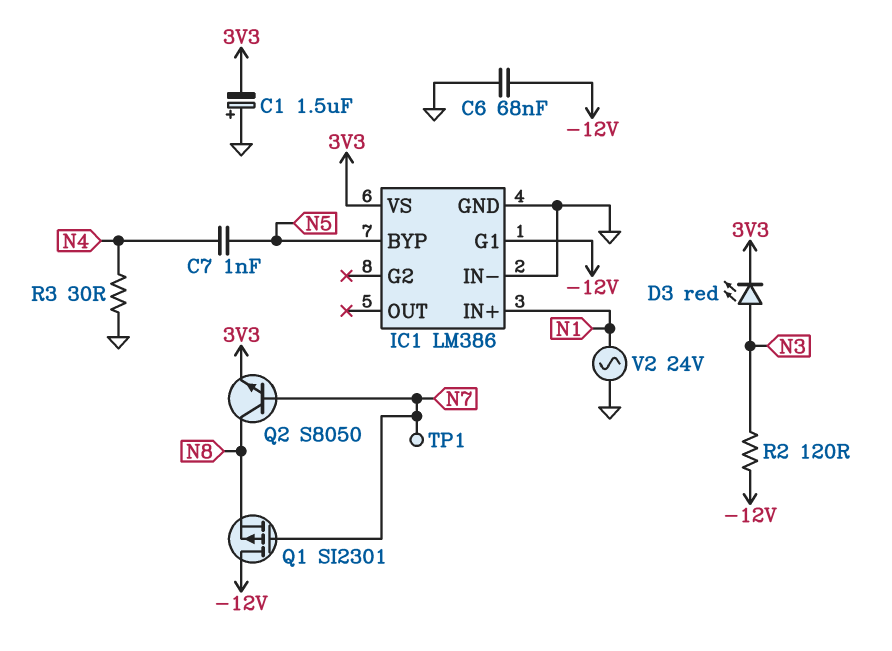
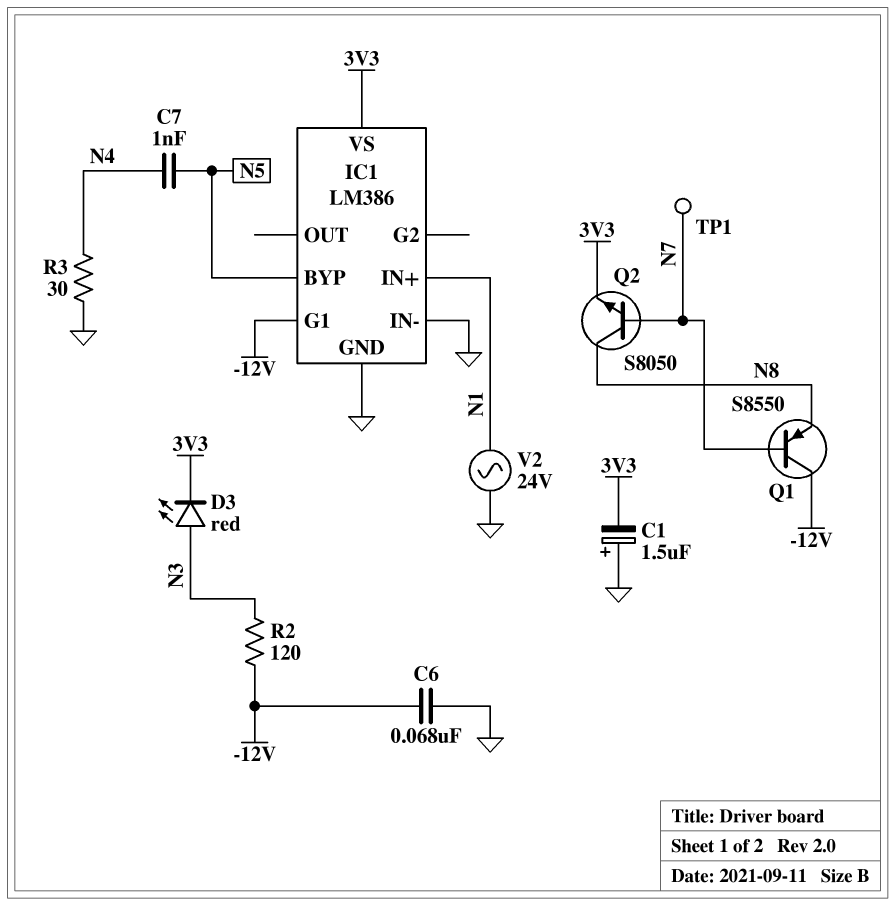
Q1: PMOS SI2301 (G N7, D -12V, S N8) -> PNP S8550 (B N7, C -12V, E N8)

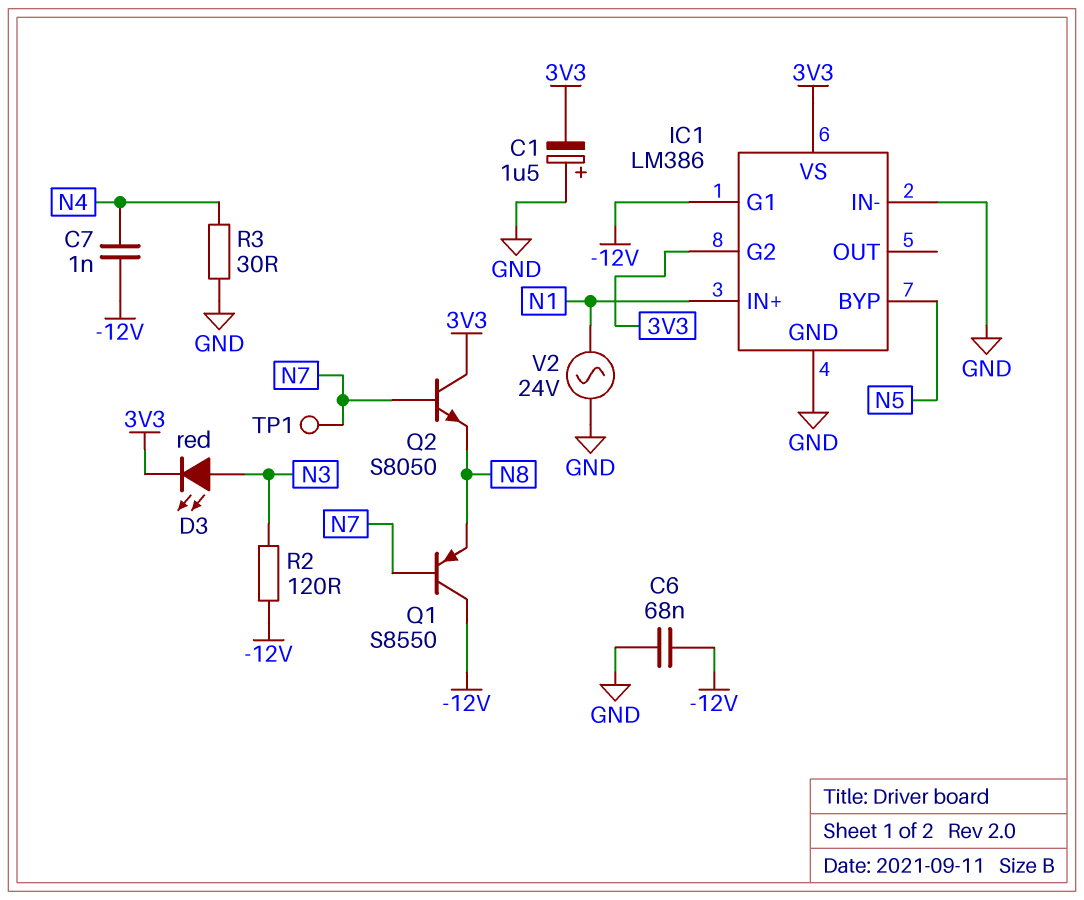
C7: 1nF (N4, N5) -> 1nF (-12V, N4)
IC1 pin G2: none -> 3V3
Q2: NPN S8050 (B N7, C N8, E 3V3) -> NPN S8050 (B N7, C 3V3, E N8)

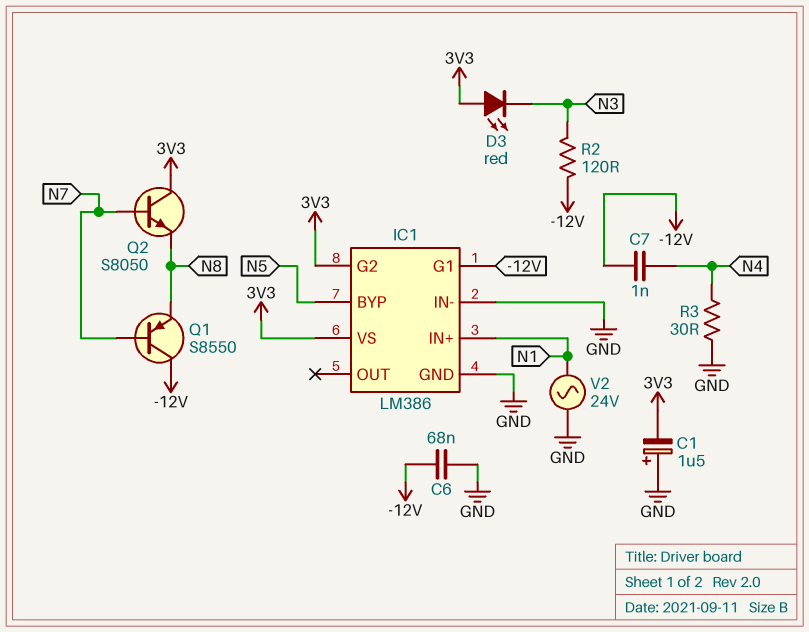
D3: LED red (A N3, K 3V3) -> LED red (A 3V3, K N3)
TP1: test point (N7) -> none

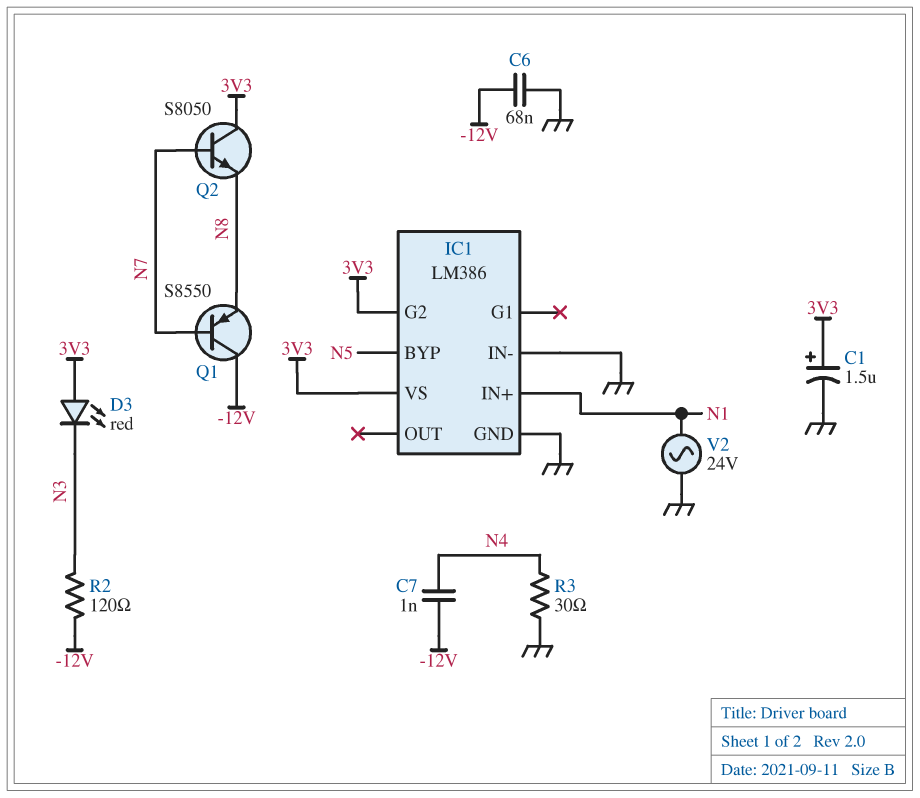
C1: 1.5uF (plus GND, minus 3V3) -> 1.5uF (plus 3V3, minus GND)
IC1 pin G1: -12V -> none

